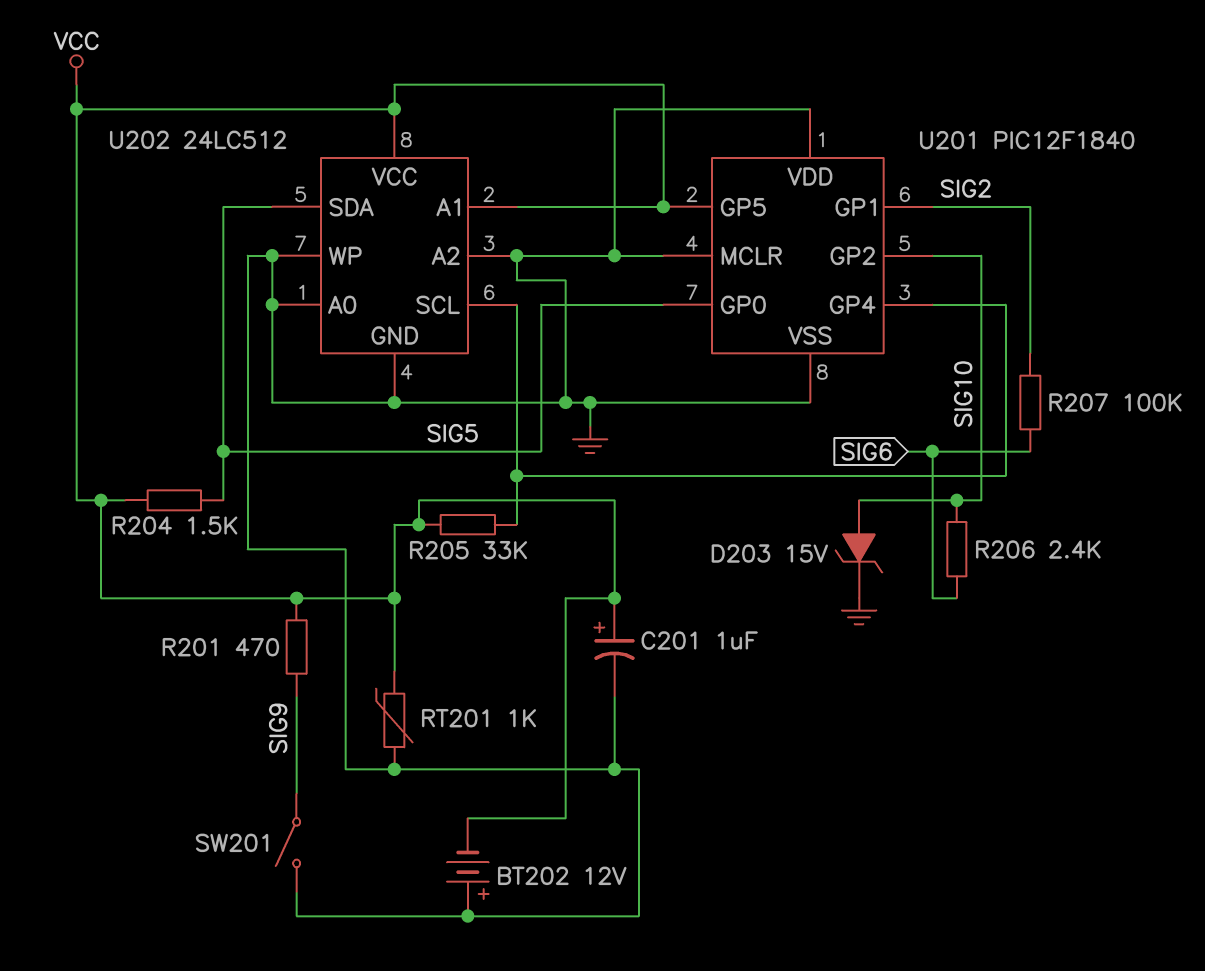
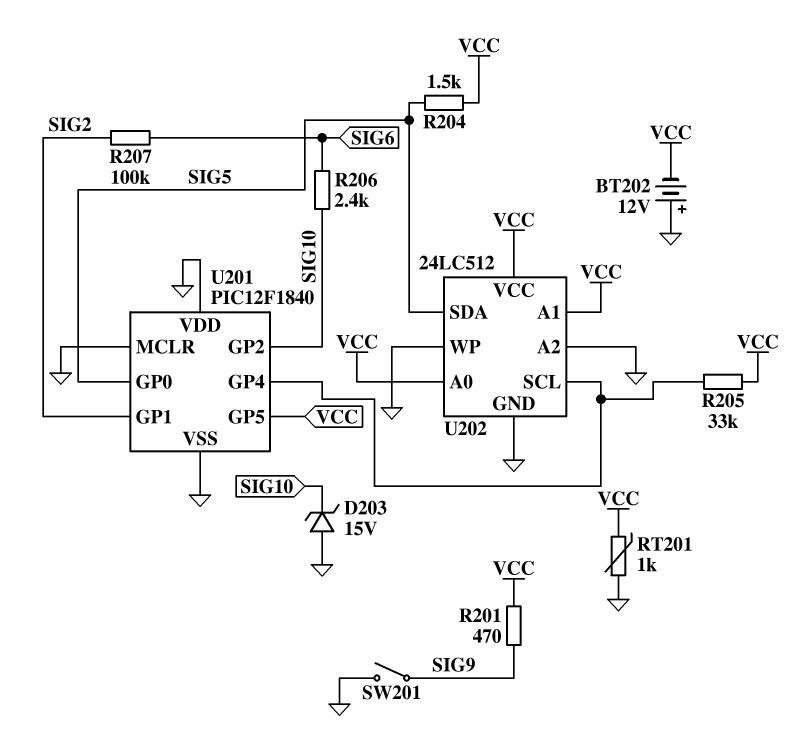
C201: 1uF (plus VCC, minus GND) -> none
D203: zener 15V (A SIG10, K GND) -> zener 15V (A GND, K SIG10)
U202 pin A0: GND -> VCC

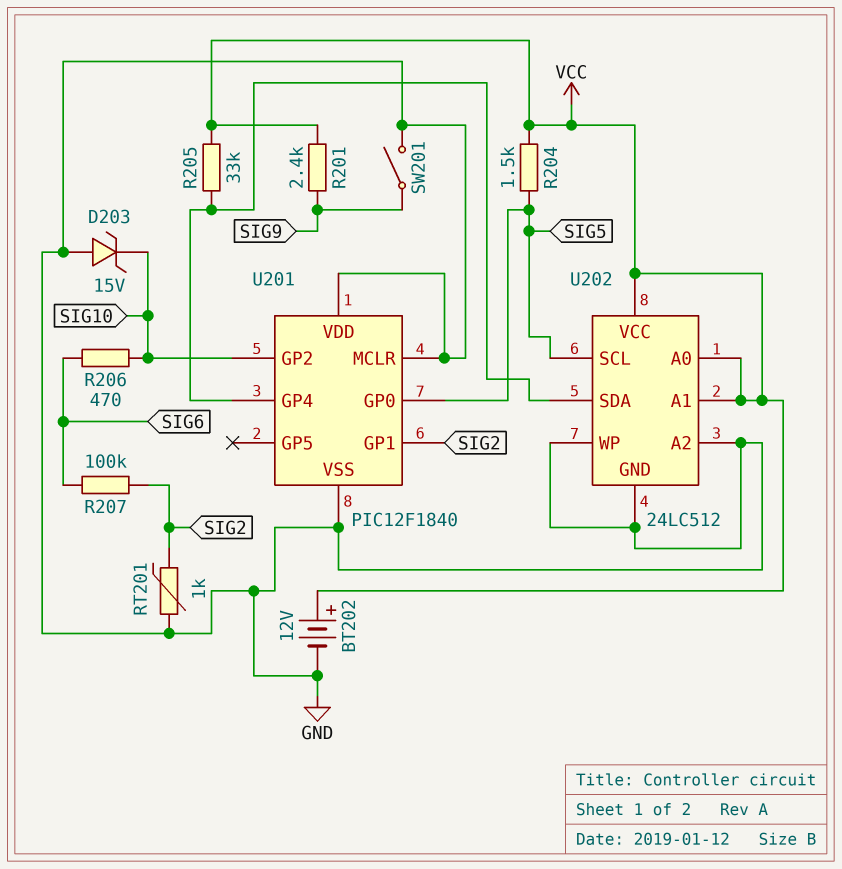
BT202: 12V (plus GND, minus VCC) -> 12V (plus VCC, minus GND)
R201: 470 (SIG9, VCC) -> 2.4k (SIG9, VCC)
R206: 2.4k (SIG6, SIG10) -> 470 (SIG6, SIG10)
RT201: 1k (GND, VCC) -> 1k (GND, SIG2)
U201 pin GP5: VCC -> none
U202 pin SCL: U201/GP4 -> SIG5
U202 pin SDA: SIG5 -> U201/GP4

